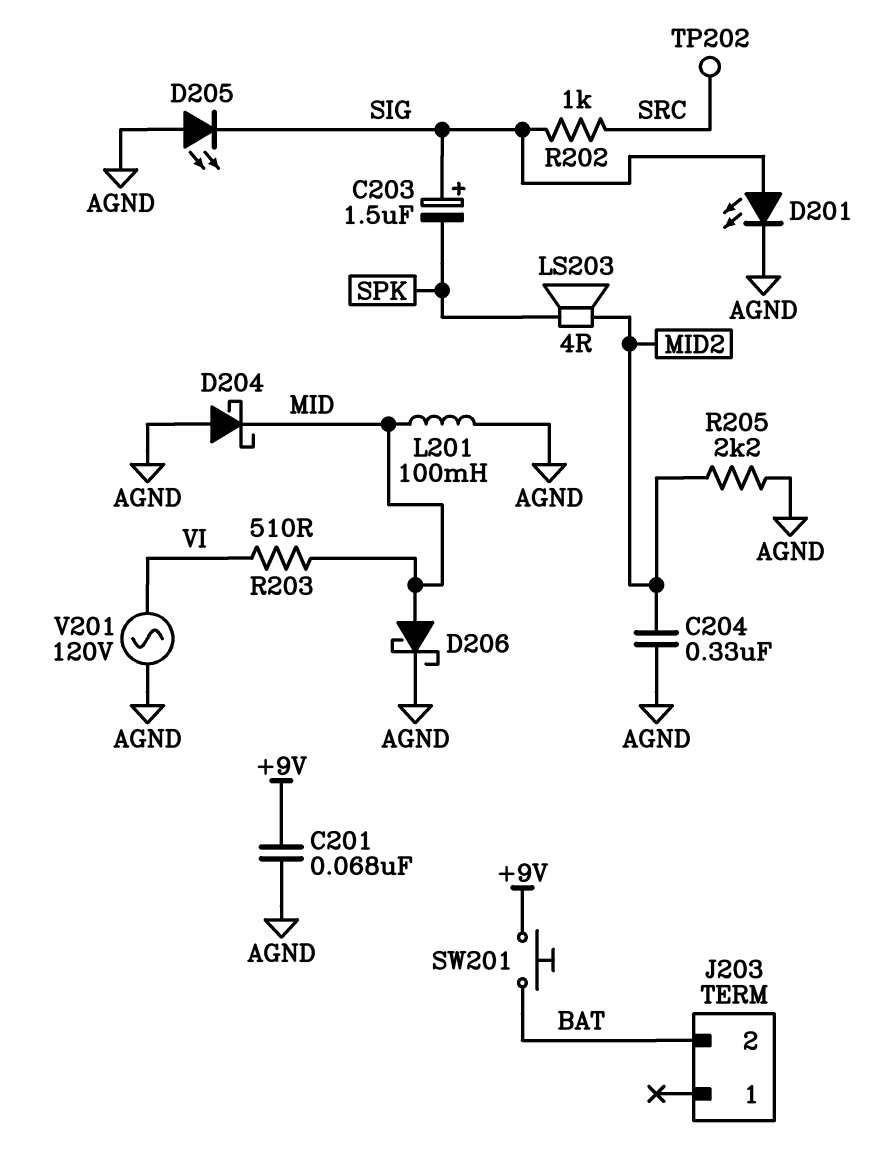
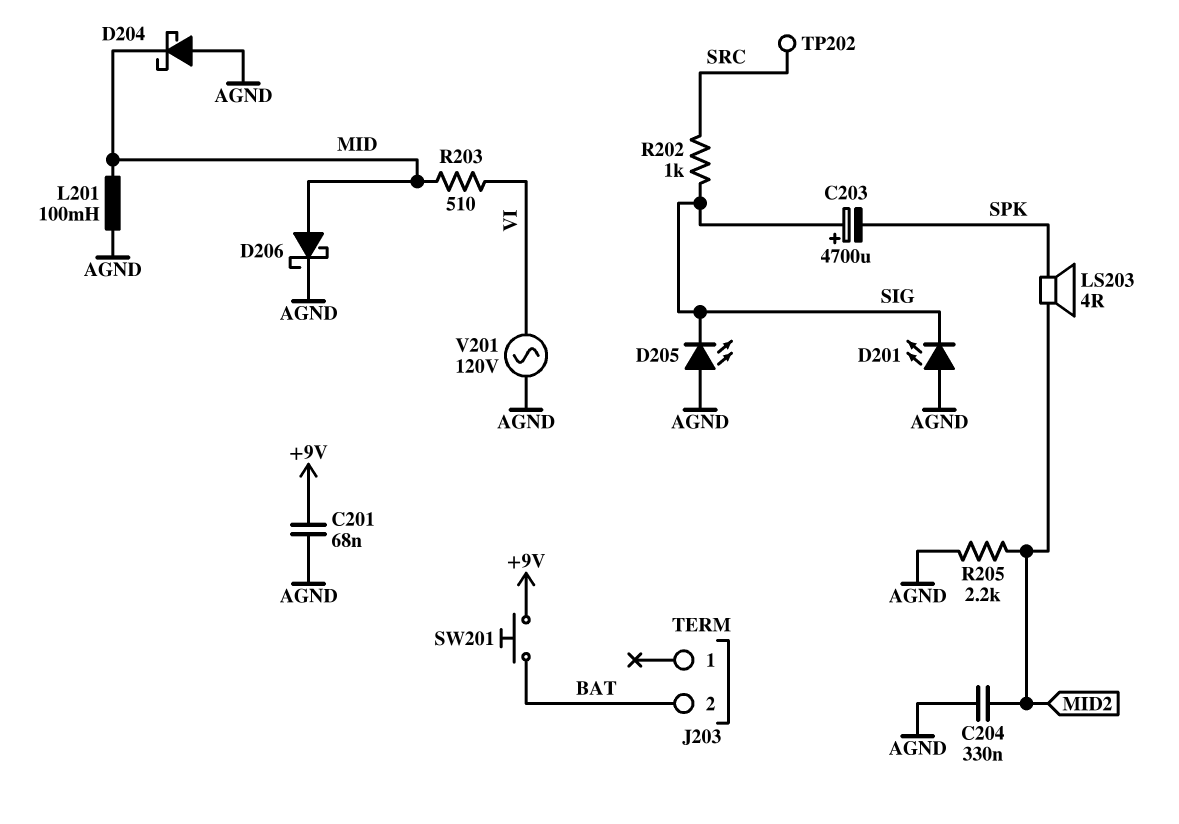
C203: 1.5uF (plus SIG, minus SPK) -> 4700uF (plus SIG, minus SPK)
D201: LED (A SIG, K AGND) -> LED (A AGND, K SIG)

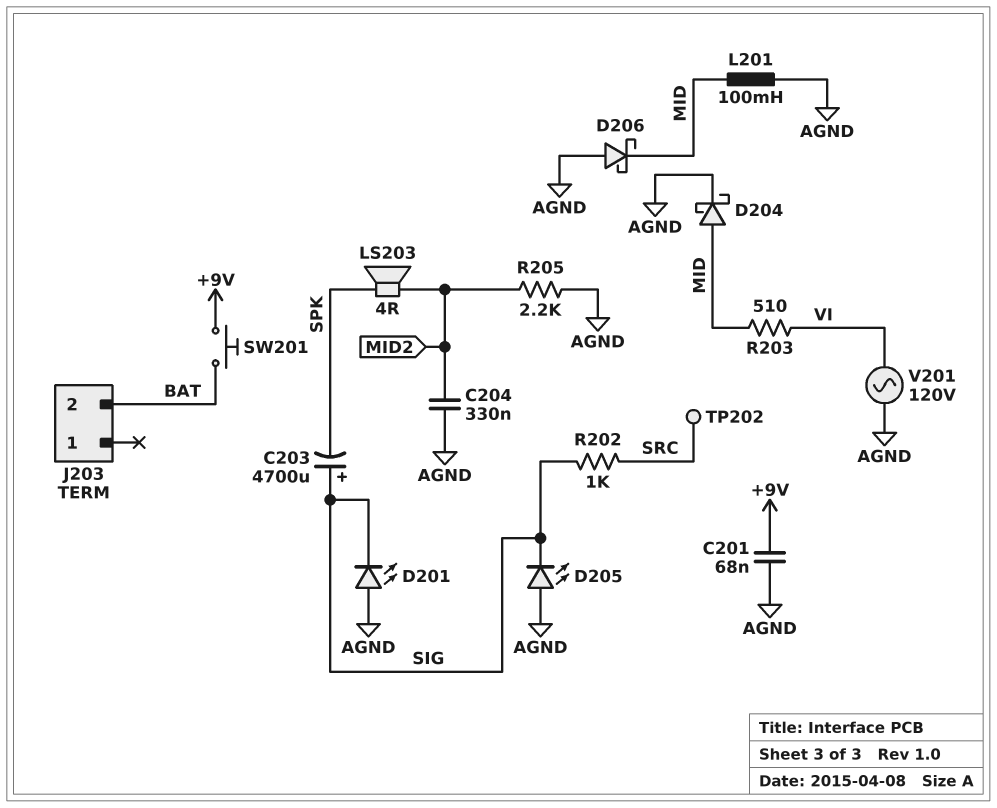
D204: schottky (A AGND, K MID) -> schottky (A MID, K AGND)
D206: schottky (A MID, K AGND) -> schottky (A AGND, K MID)

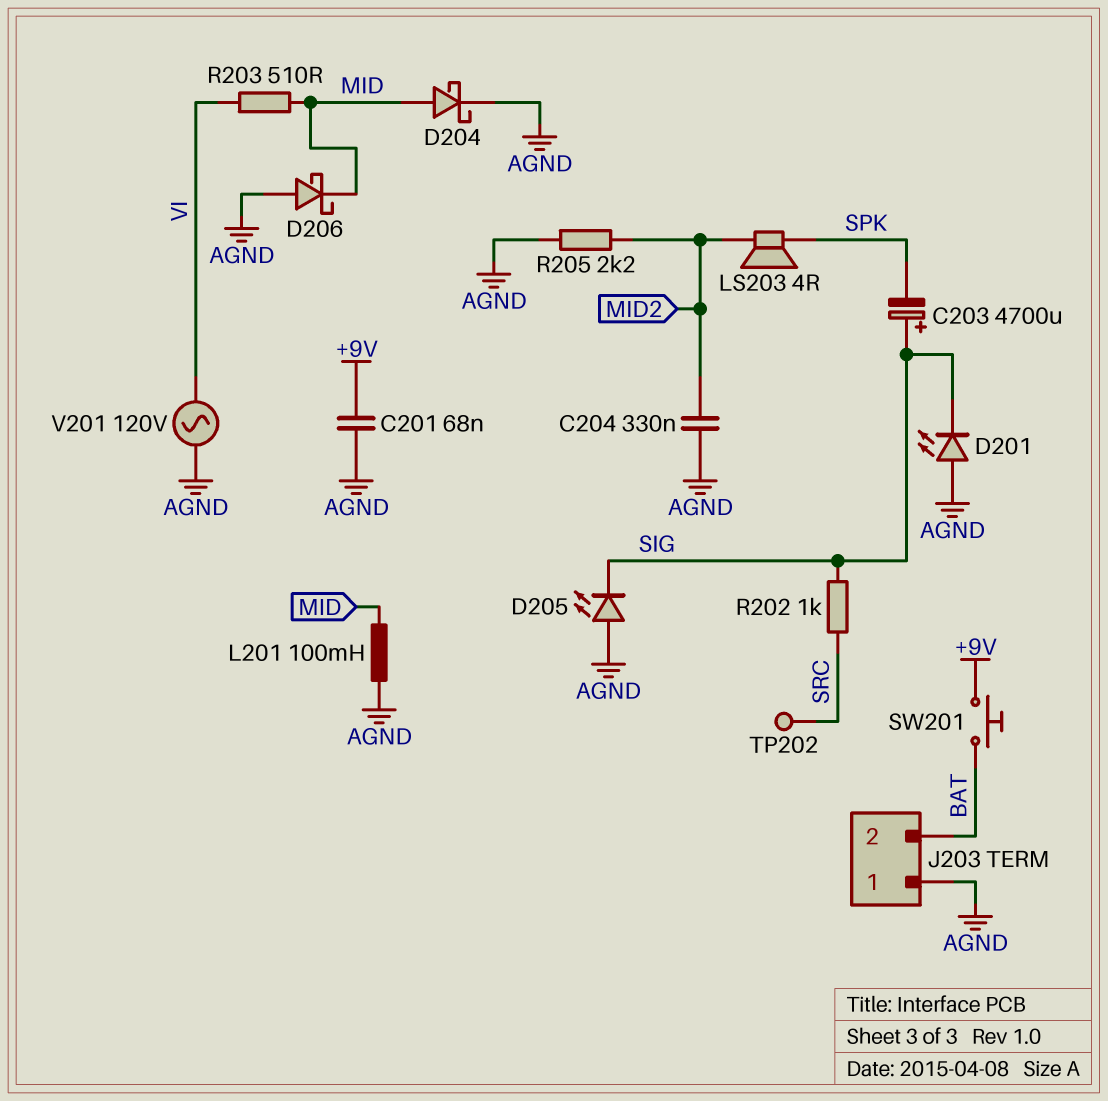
J203 pin 1: none -> AGND

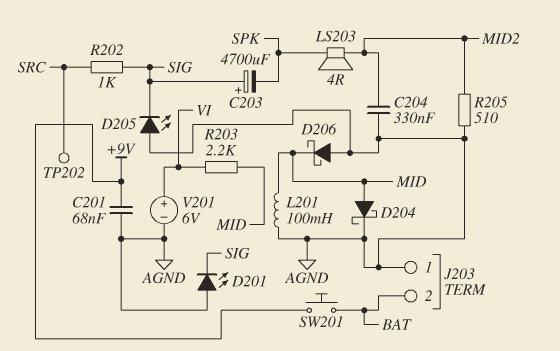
R203: 510 (MID, VI) -> 2.2k (MID, VI)
R205: 2.2k (AGND, MID2) -> 510 (AGND, MID2)
V201: AC 120V (AGND, VI) -> 6V (plus VI, minus AGND)

